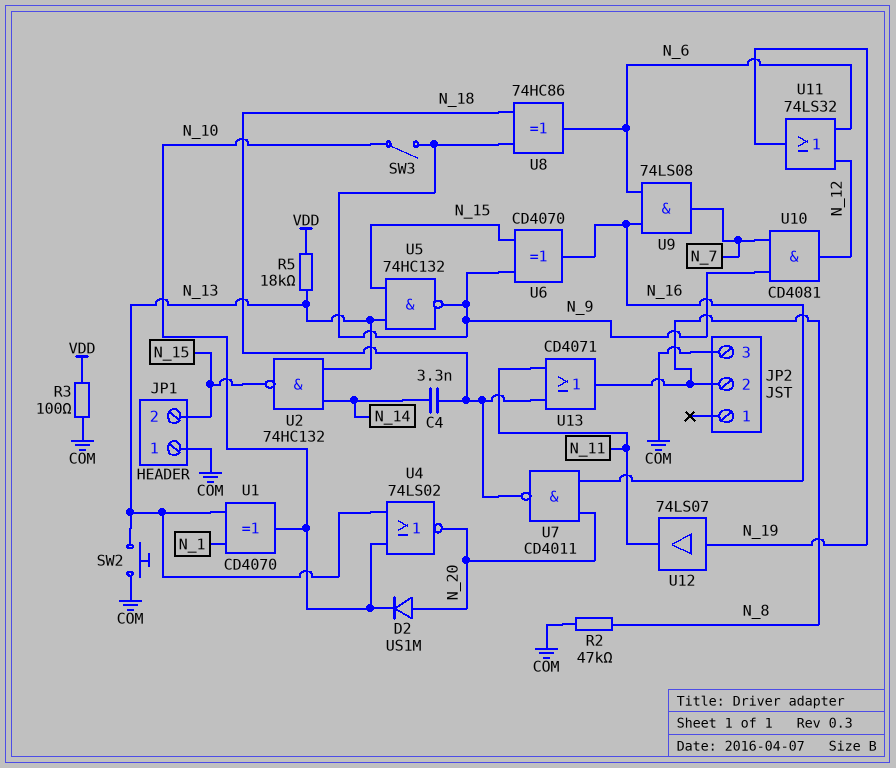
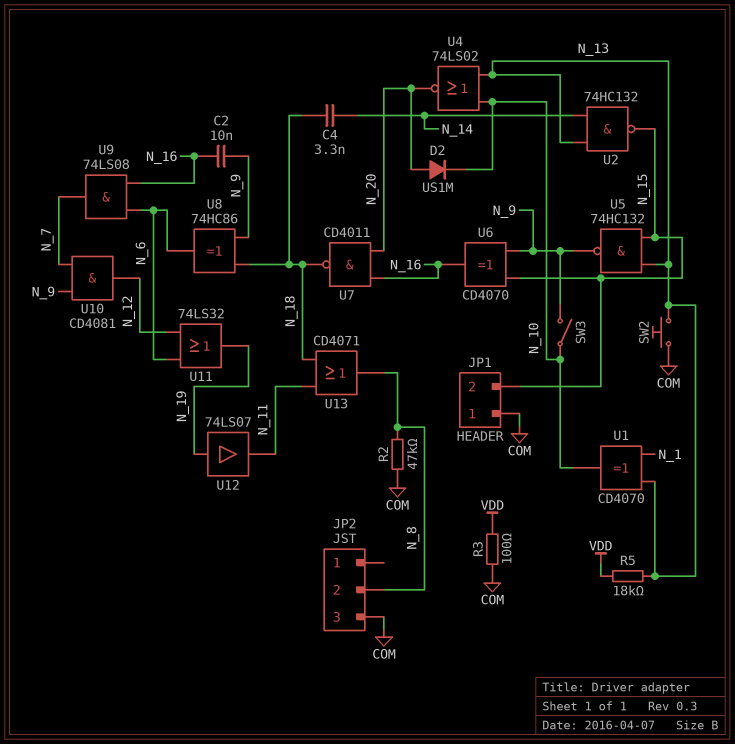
C2: none -> 10nF (N_9, N_16)

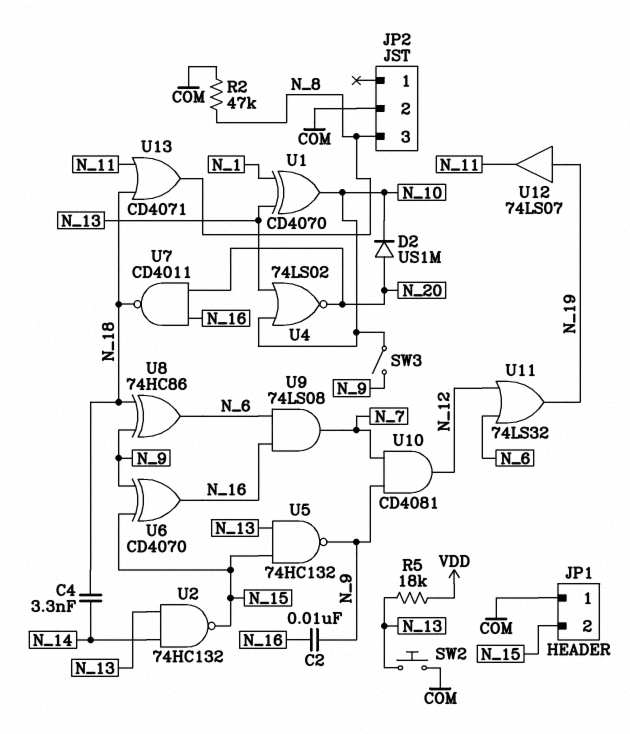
JP2 pin 2: N_8 -> COM
JP2 pin 3: COM -> N_8
R3: 100 (COM, VDD) -> none

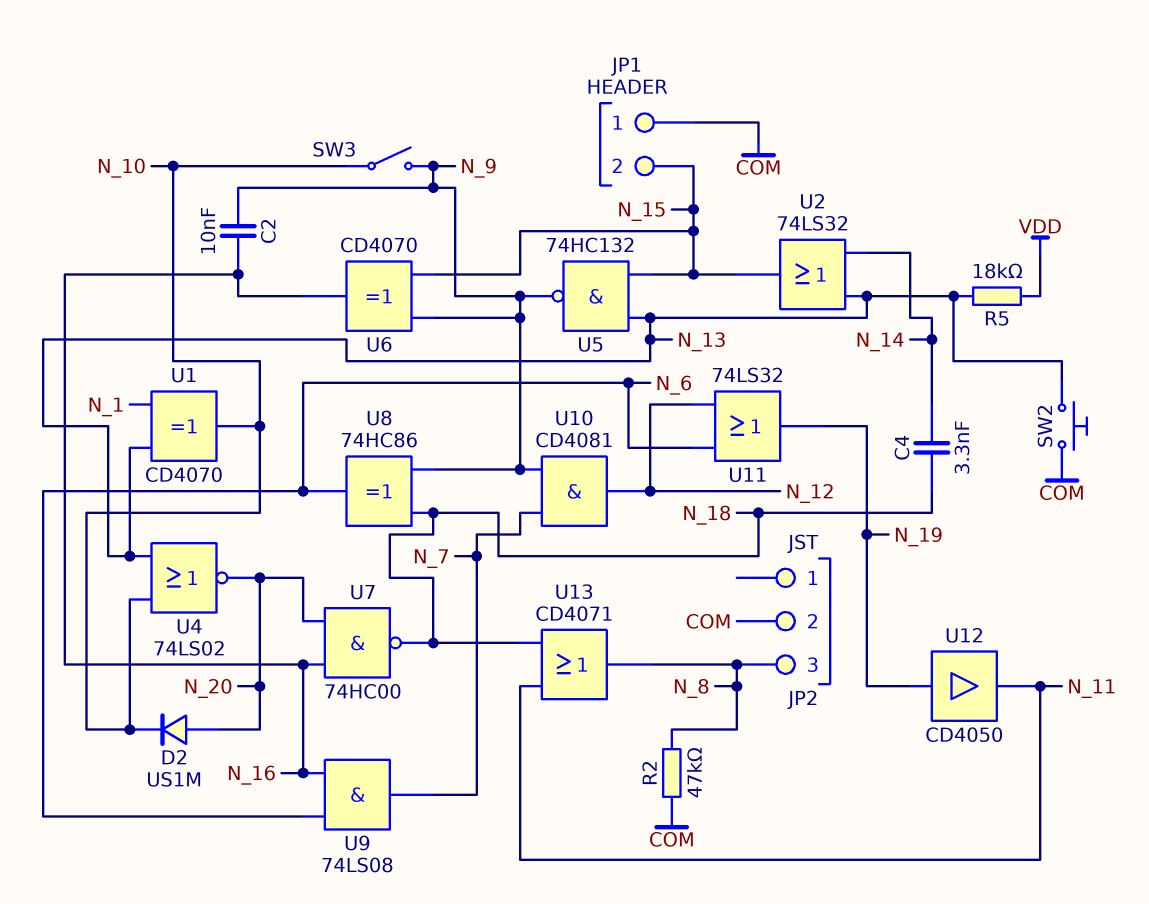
U2: NAND 74HC132 (in N_13, in N_14, out N_15) -> OR 74LS32 (in N_13, in N_14, out N_15)
U7: NAND CD4011 (in N_16, in N_20, out N_18) -> NAND 74HC00 (in N_16, in N_20, out N_18)
U12: buffer 74LS07 (in N_19, out N_11) -> buffer CD4050 (in N_19, out N_11)

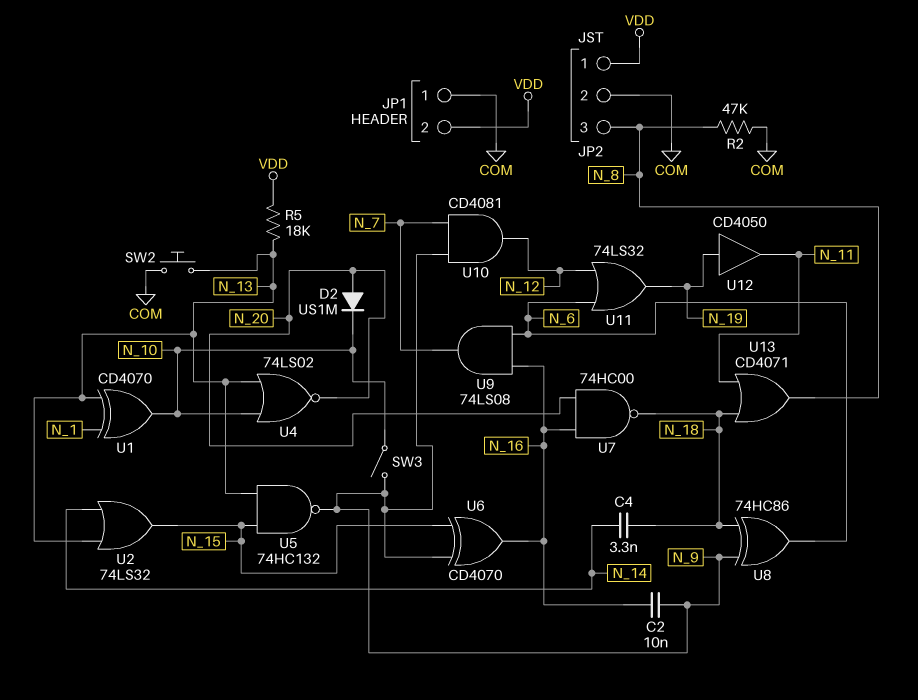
JP1 pin 2: N_15 -> VDD
JP2 pin 1: none -> VDD

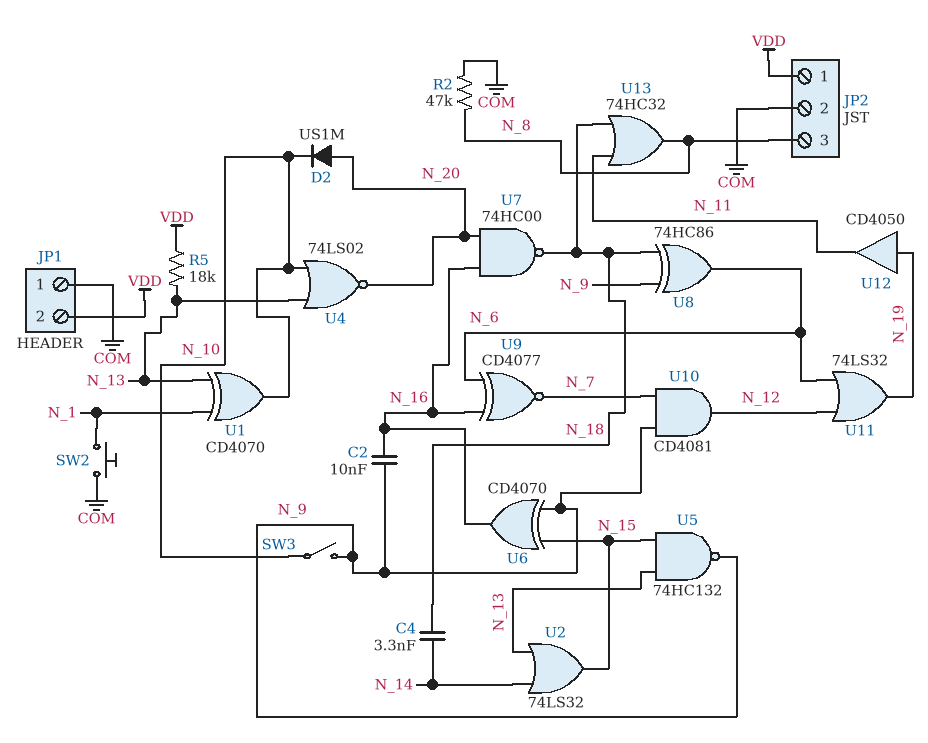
SW2: button (COM, N_13) -> button (COM, N_1)
U9: AND 74LS08 (in N_6, in N_16, out N_7) -> XNOR CD4077 (in N_6, in N_16, out N_7)
U13: OR CD4071 (in N_11, in N_18, out N_8) -> OR 74HC32 (in N_11, in N_18, out N_8)

